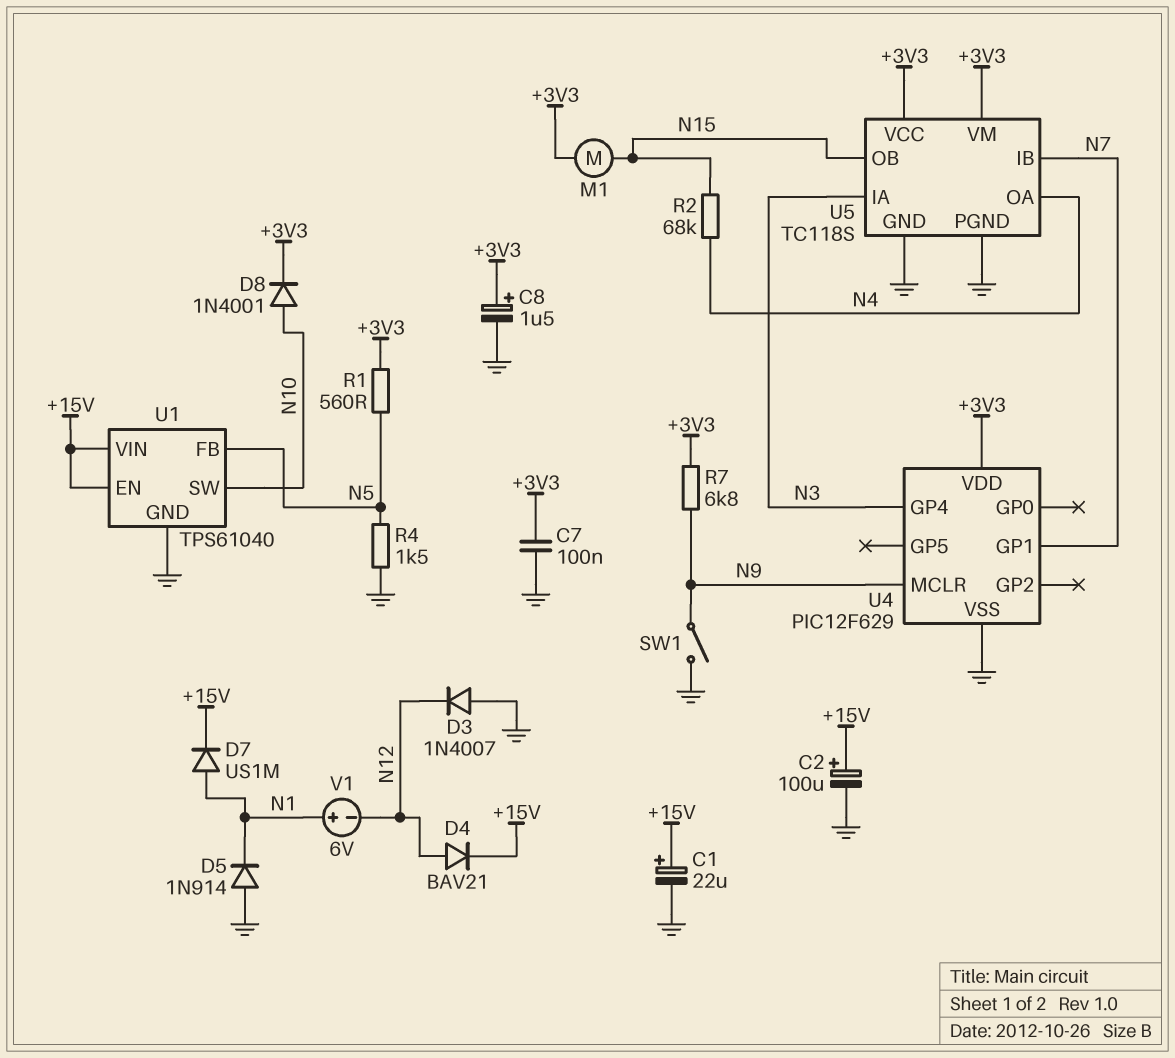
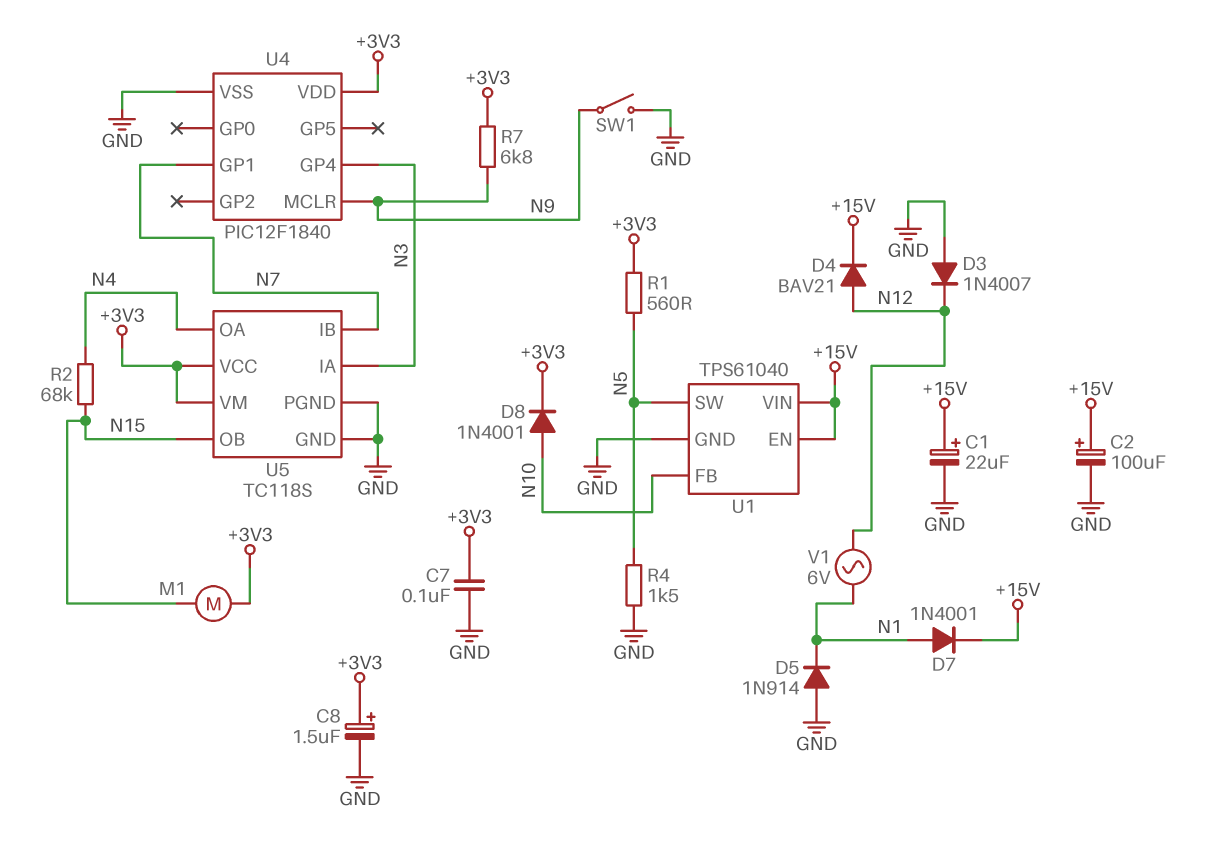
D7: diode US1M (A N1, K +15V) -> diode 1N4001 (A N1, K +15V)
U1 pin FB: N5 -> N10
U1 pin SW: N10 -> N5
U4: PIC12F629 -> PIC12F1840
V1: 6V (plus N1, minus N12) -> AC 6V (N1, N12)

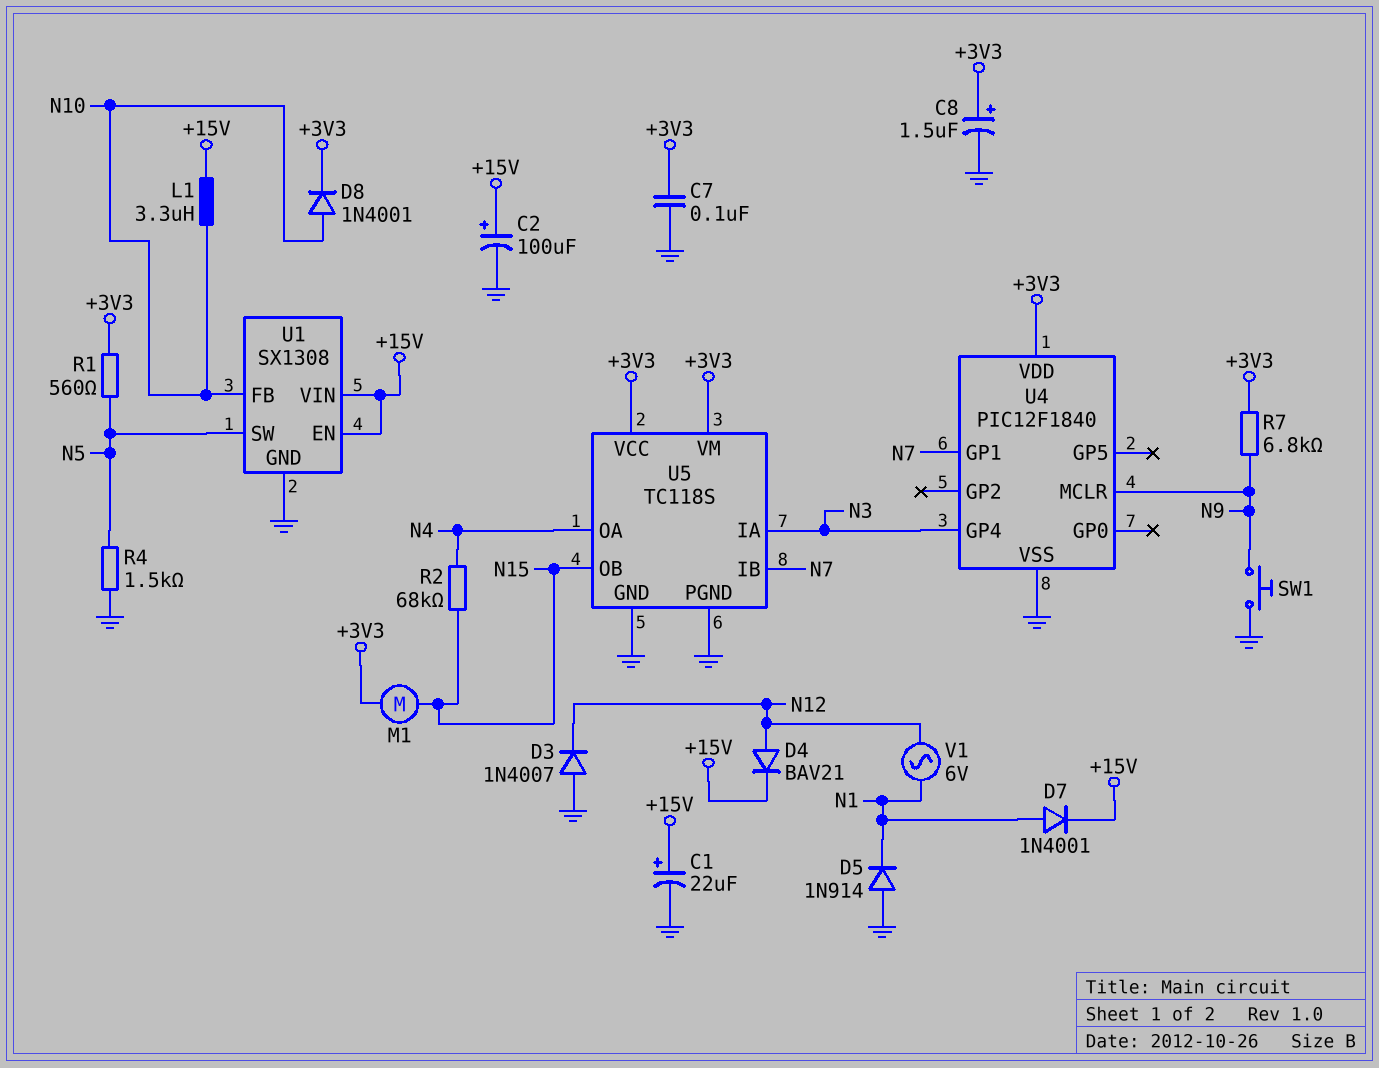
L1: none -> 3.3uH (+15V, N10)
SW1: switch (GND, N9) -> button (GND, N9)
U1: TPS61040 -> SX1308

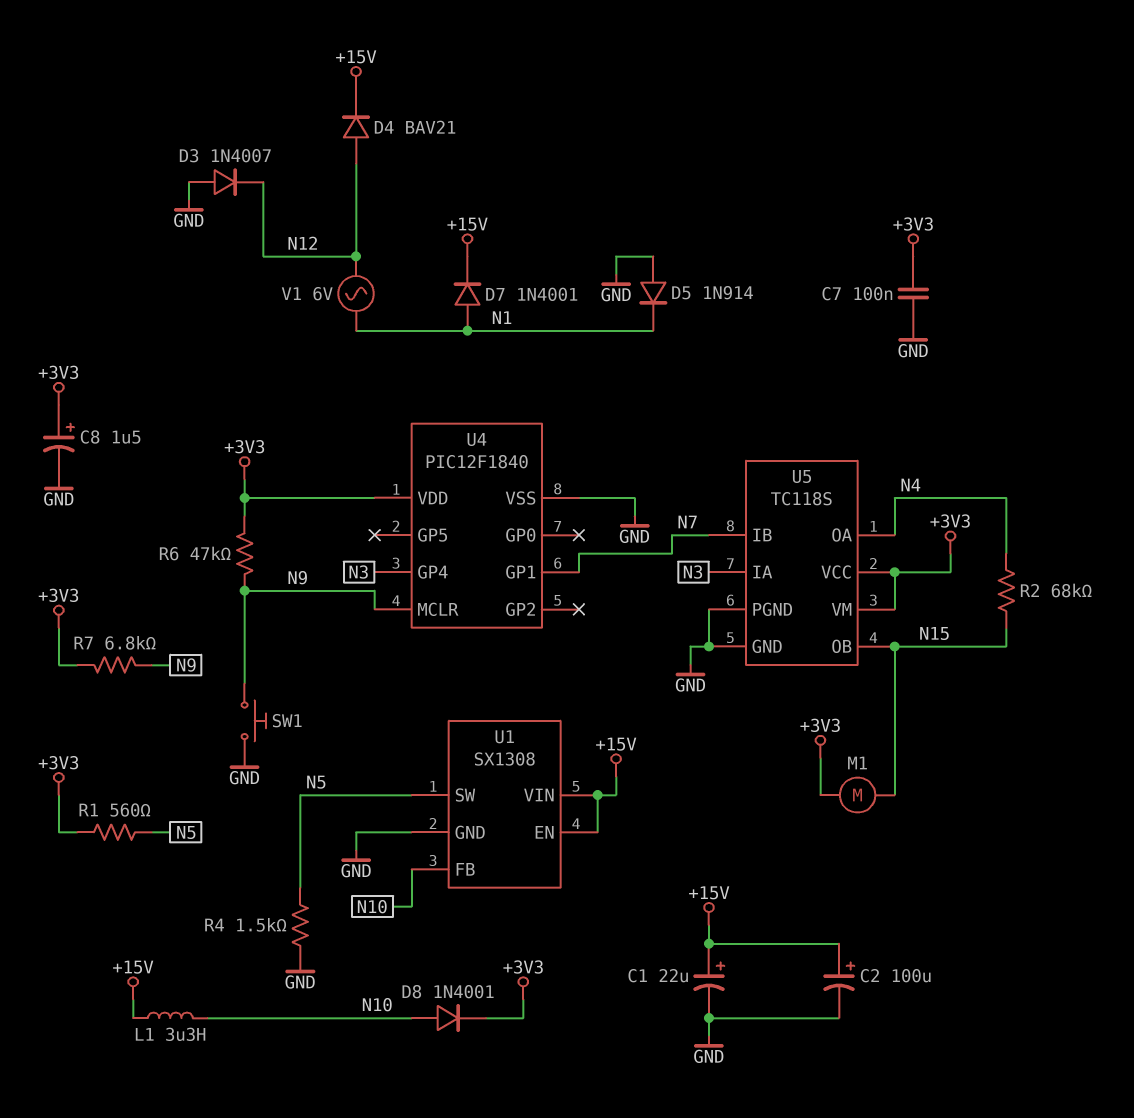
R6: none -> 47k (+3V3, N9)

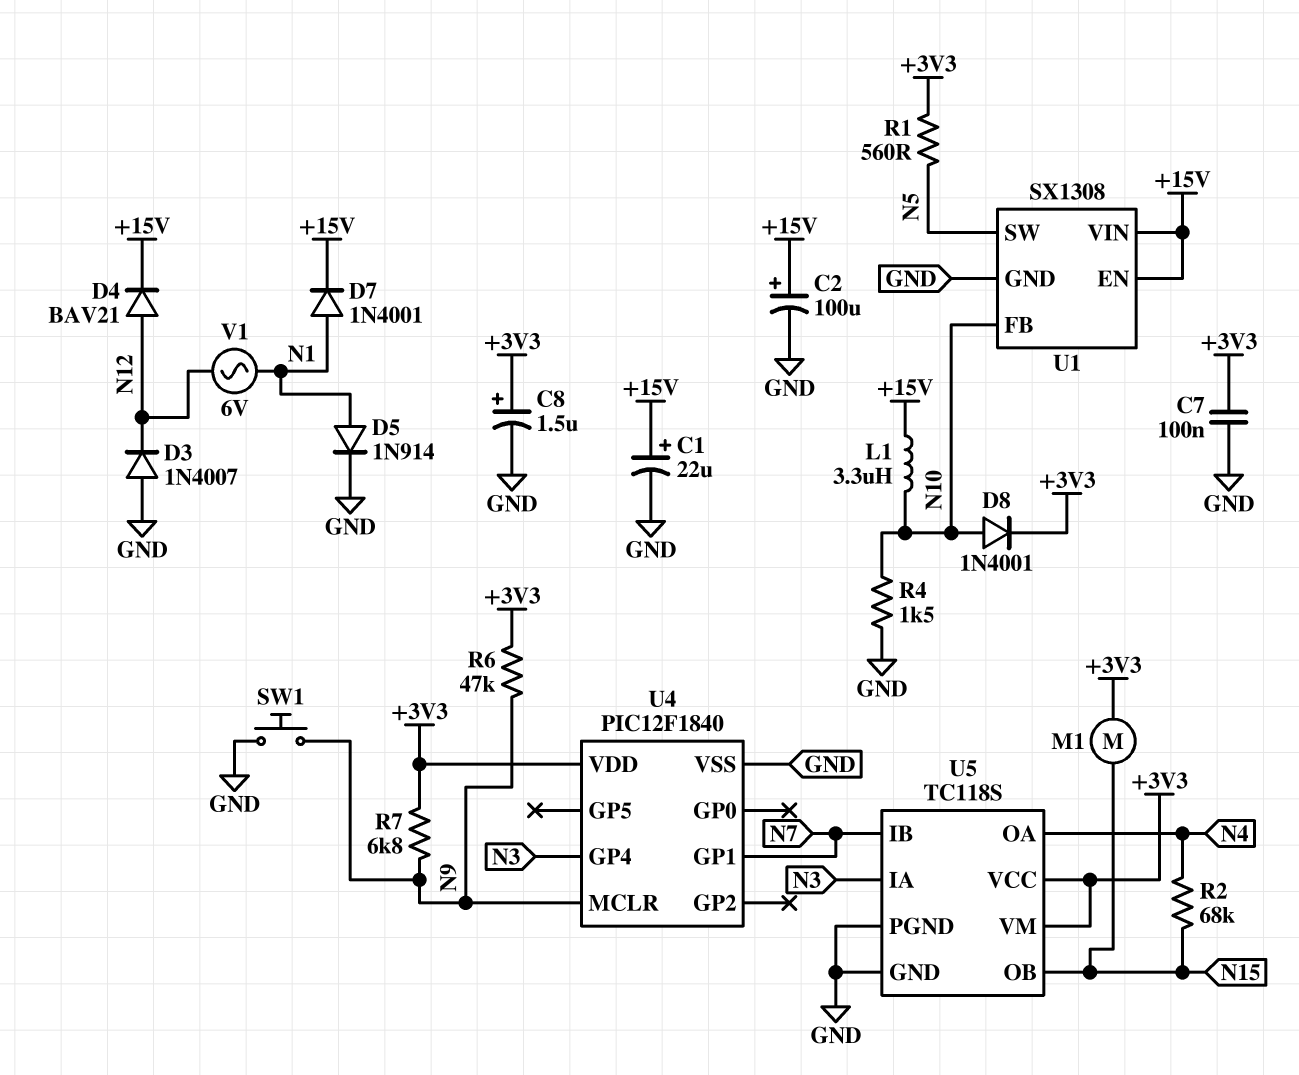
D5: diode 1N914 (A GND, K N1) -> diode 1N914 (A N1, K GND)
R4: 1.5k (GND, N5) -> 1.5k (GND, N10)

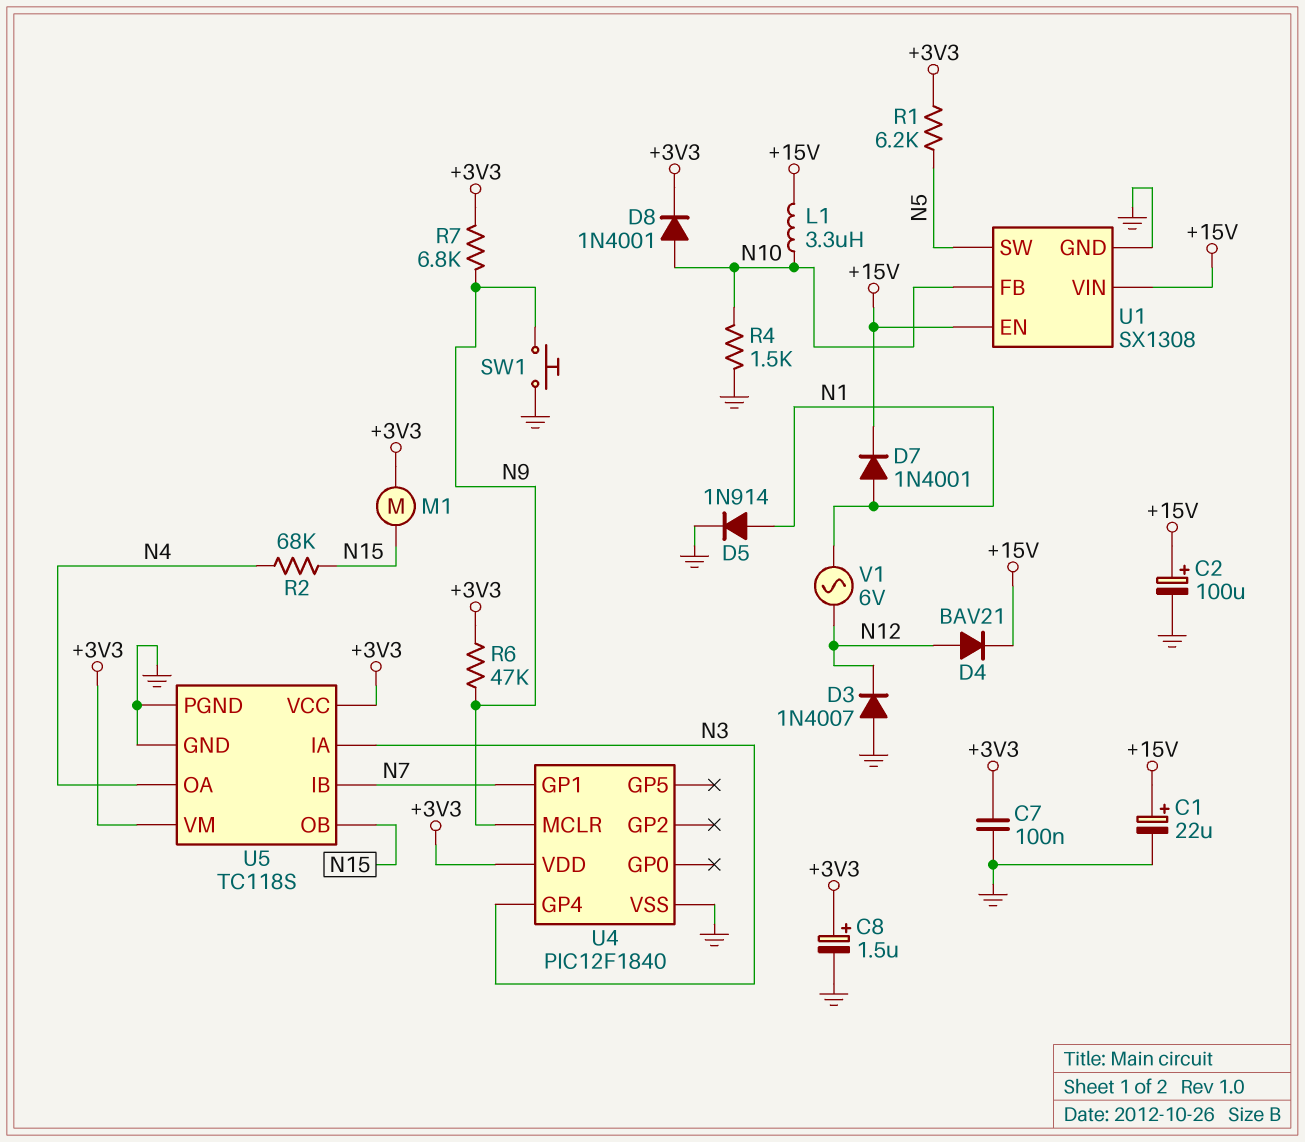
R1: 560 (+3V3, N5) -> 6.2k (+3V3, N5)

